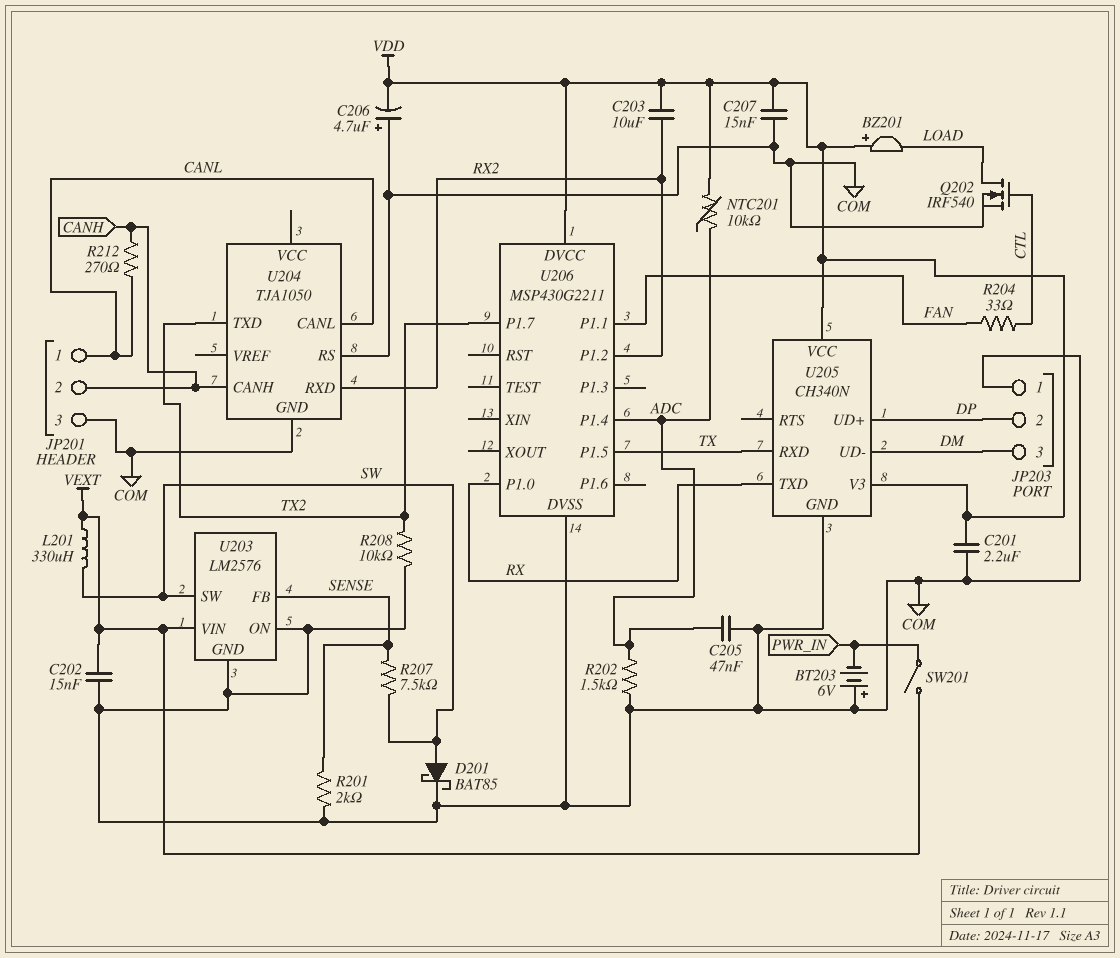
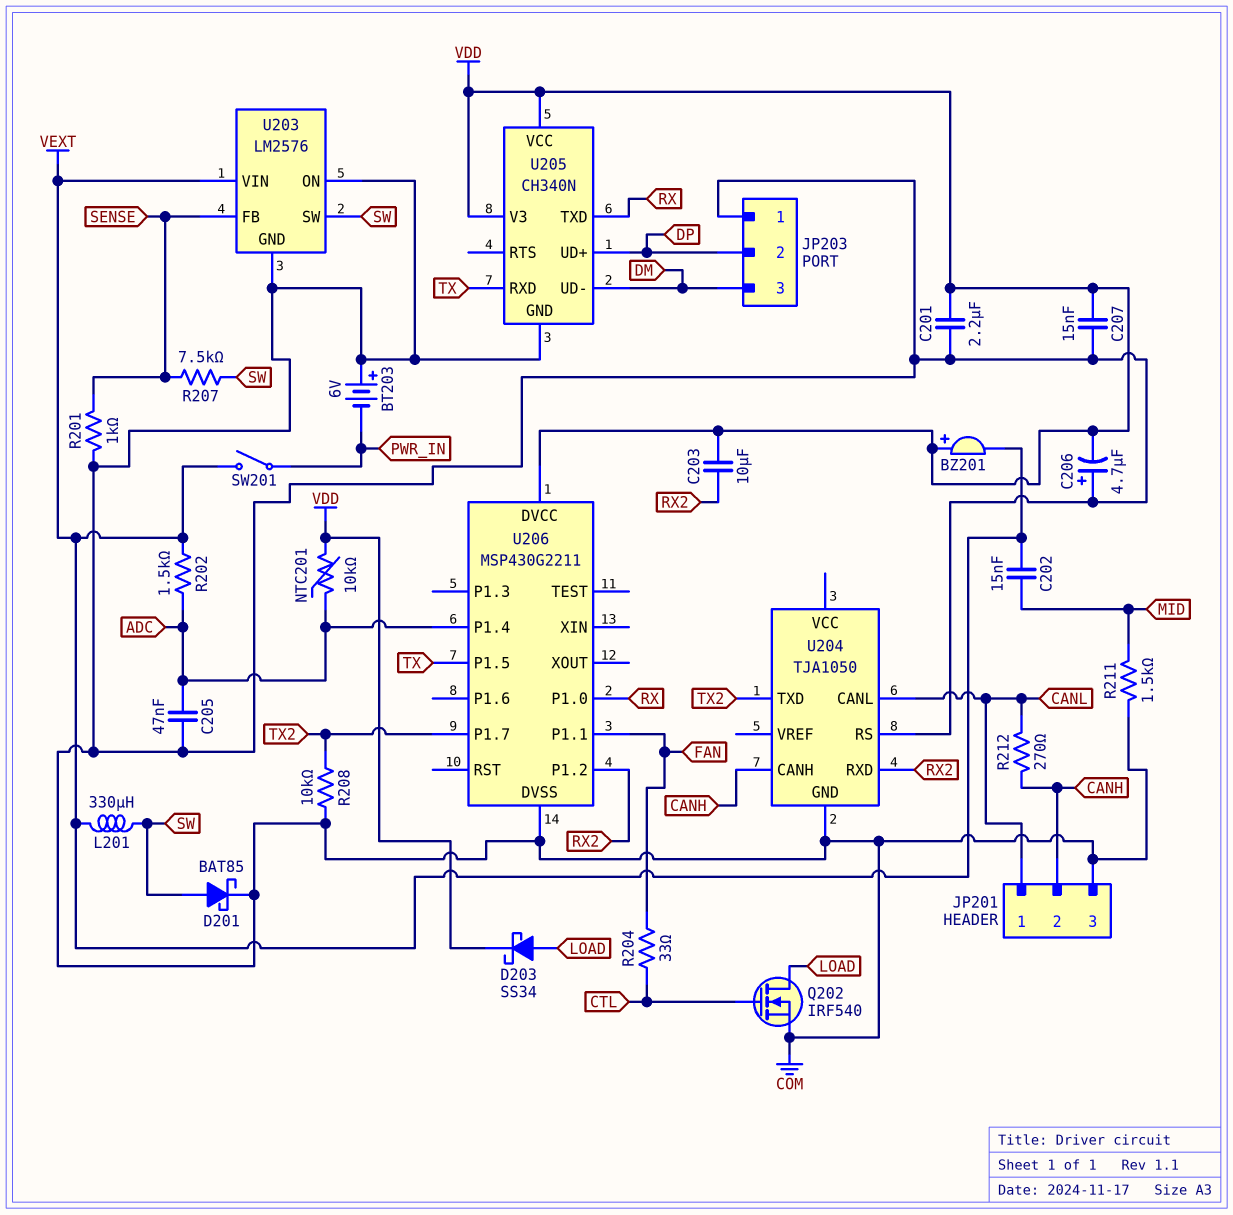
BZ201: buzzer (plus VDD, minus LOAD) -> buzzer (plus VDD, minus VEXT)
C202: 15nF (COM, VEXT) -> 15nF (MID, VEXT)
D203: none -> schottky SS34 (A LOAD, K VDD)
R201: 2k (COM, SENSE) -> 1k (COM, SENSE)
R202: 1.5k (ADC, COM) -> 1.5k (ADC, VEXT)
R211: none -> 1.5k (COM, MID)

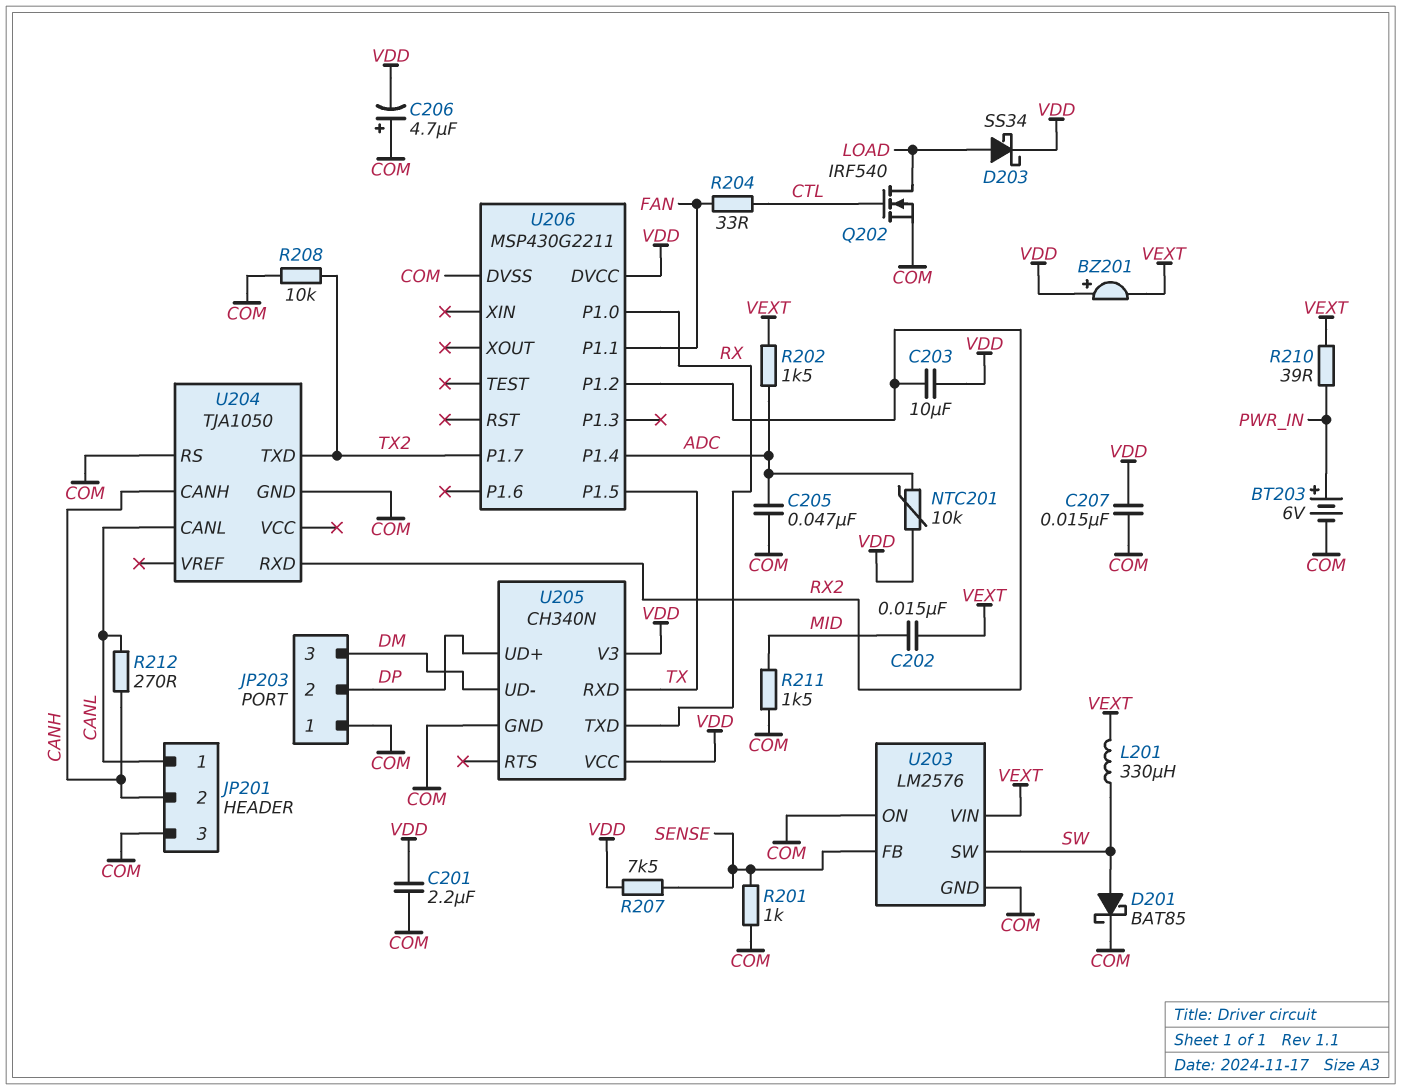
BT203: 6V (plus COM, minus PWR_IN) -> 6V (plus PWR_IN, minus COM)
R207: 7.5k (SENSE, SW) -> 7.5k (SENSE, VDD)
R210: none -> 39 (PWR_IN, VEXT)
SW201: switch (PWR_IN, VEXT) -> none

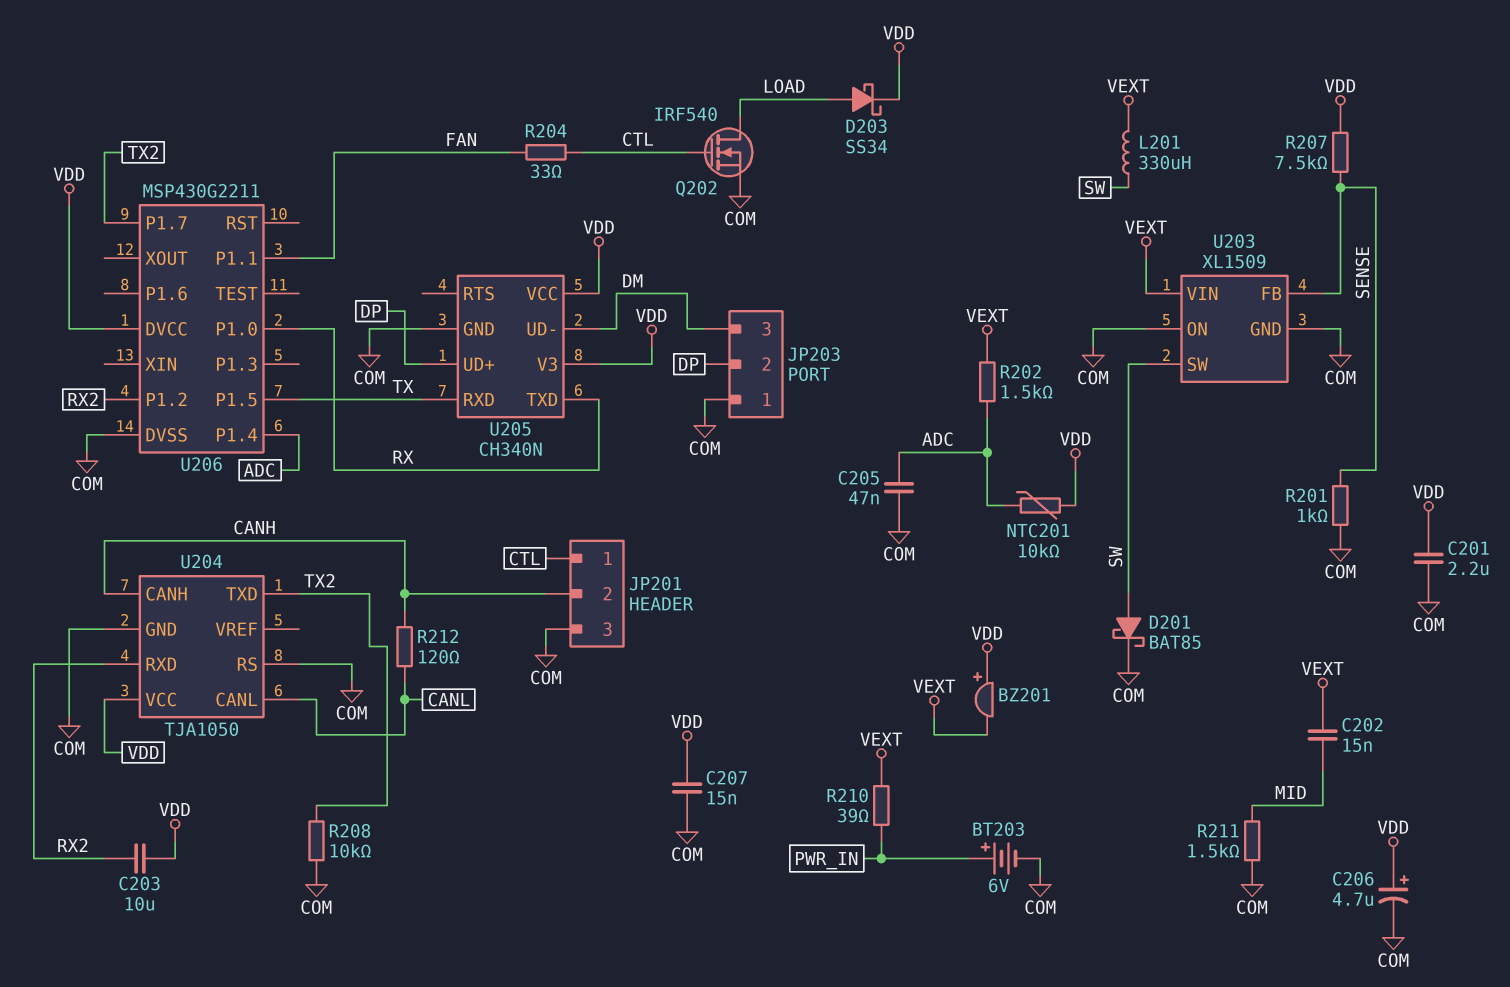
C206: 4.7uF (plus COM, minus VDD) -> 4.7uF (plus VDD, minus COM)
JP201 pin 1: CANL -> CTL
R212: 270 (CANH, CANL) -> 120 (CANH, CANL)
U203: LM2576 -> XL1509
U204 pin VCC: none -> VDD

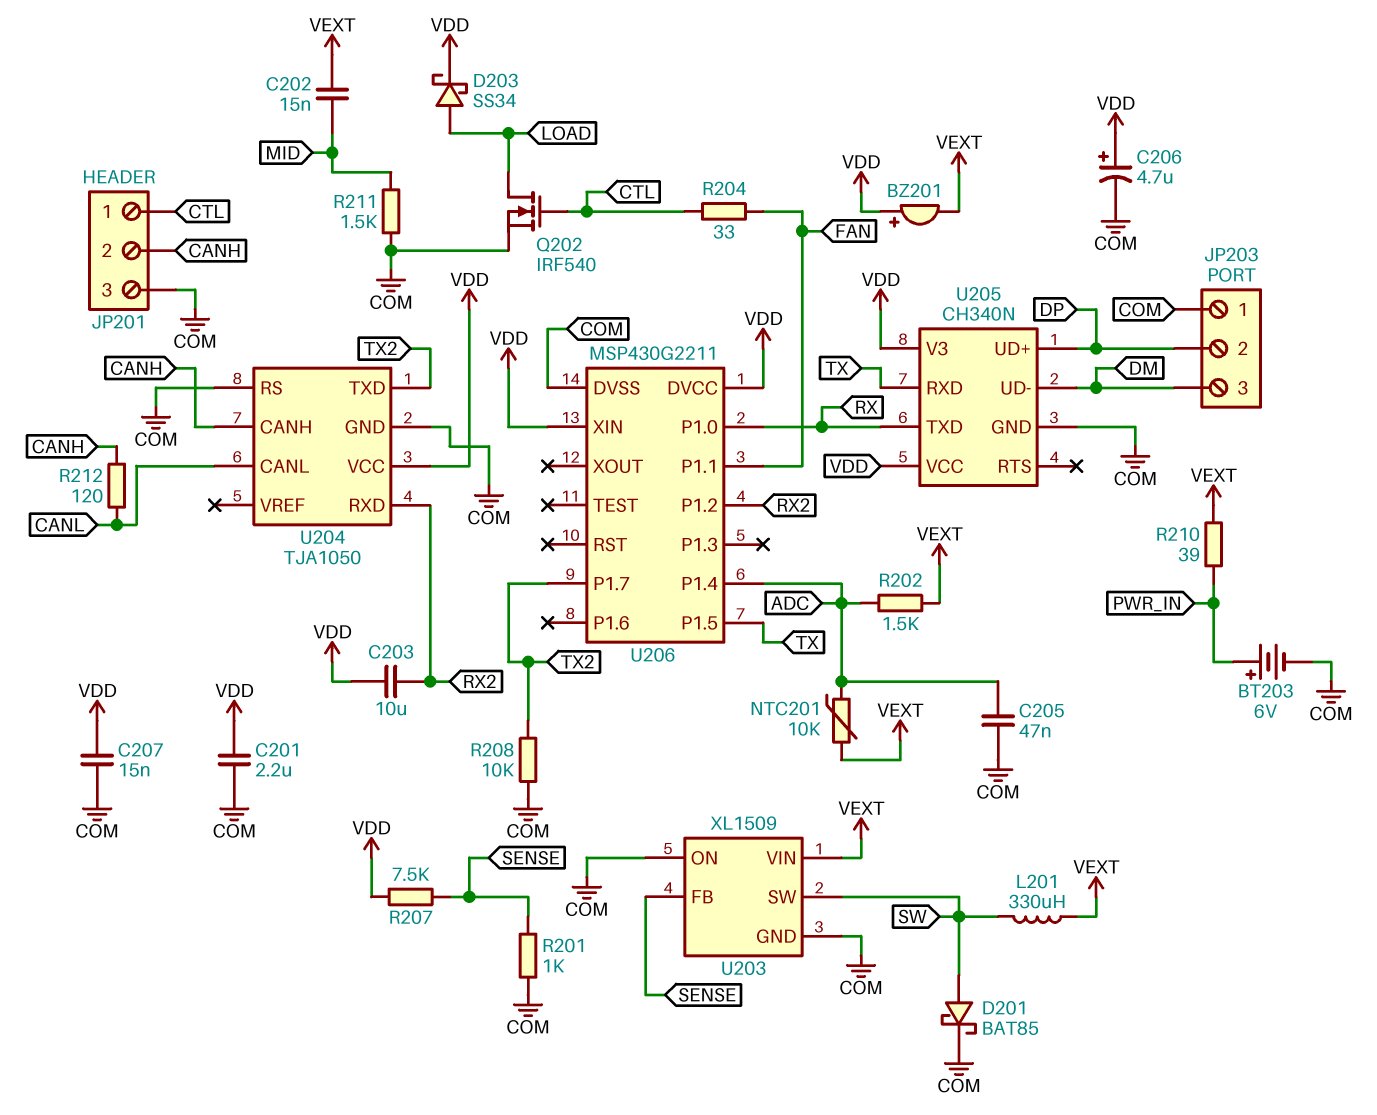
NTC201: 10k (ADC, VDD) -> 10k (ADC, VEXT)
U206 pin XIN: none -> VDD

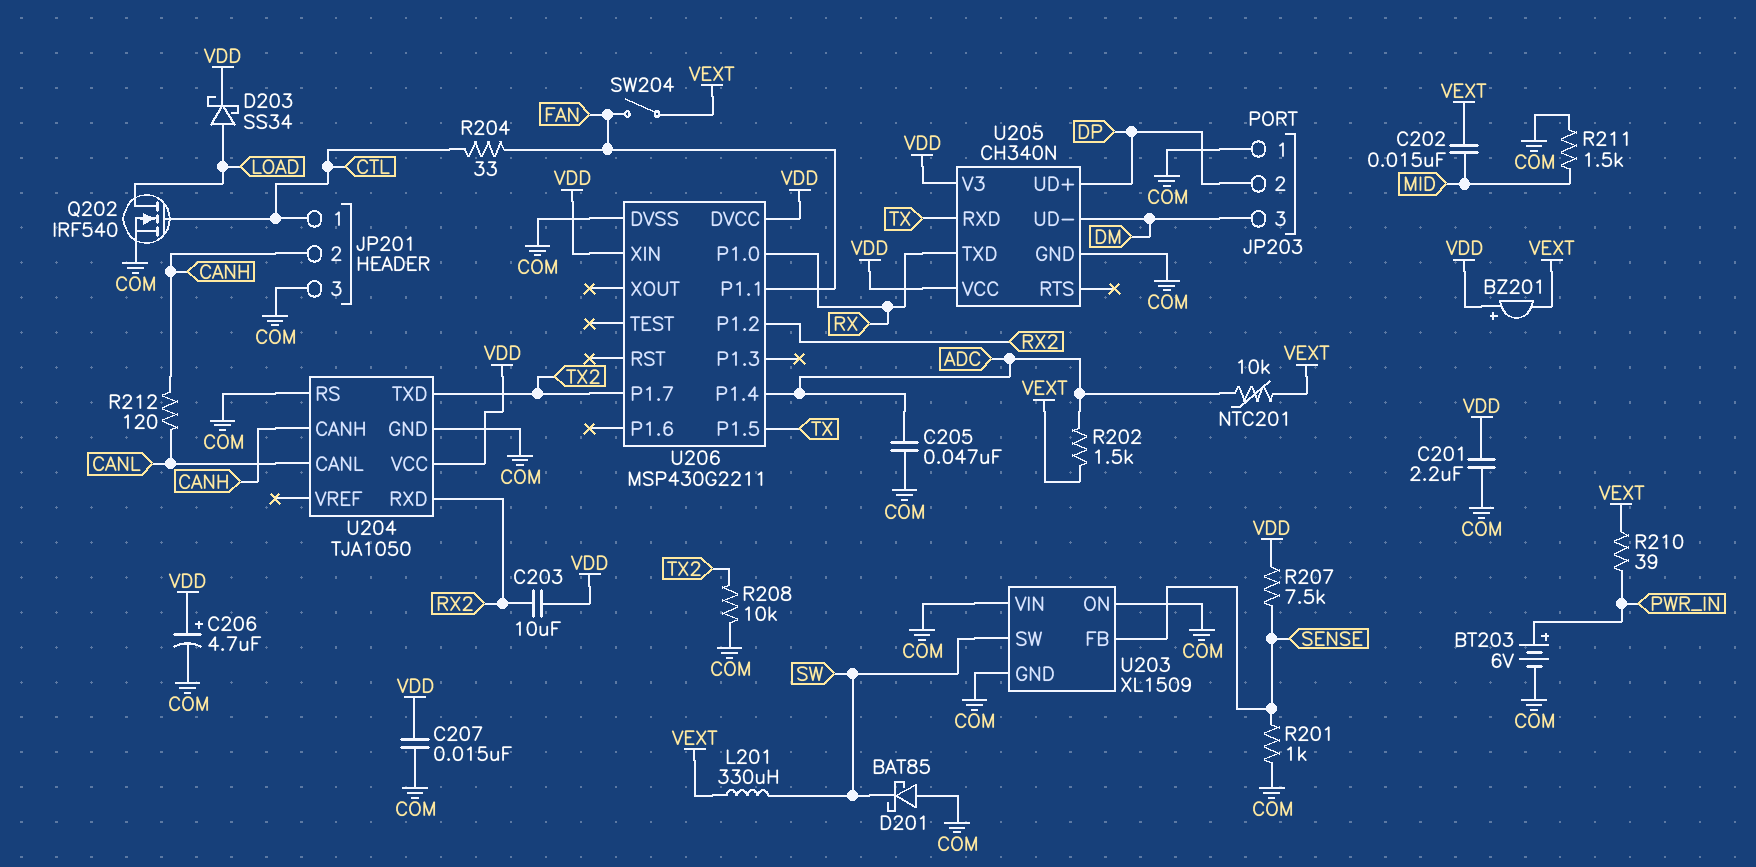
D201: schottky BAT85 (A SW, K COM) -> schottky BAT85 (A COM, K SW)
SW204: none -> switch (FAN, VEXT)
U203 pin VIN: VEXT -> COM

